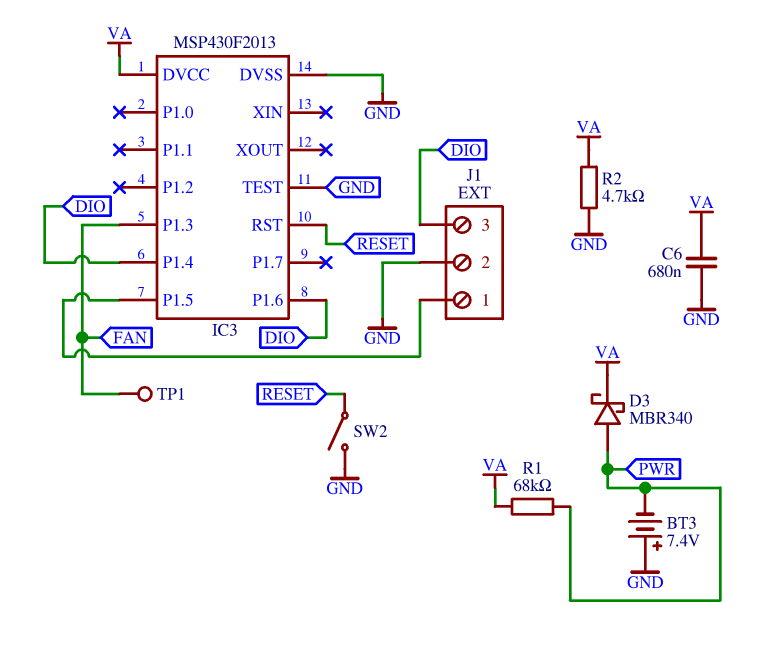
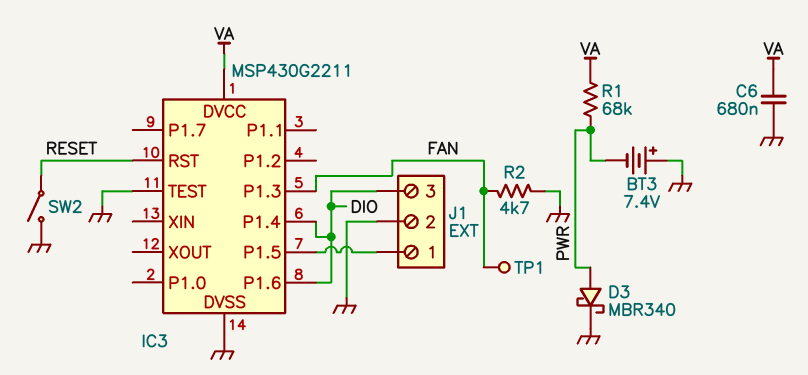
D3: schottky MBR340 (A PWR, K VA) -> schottky MBR340 (A PWR, K GND)
IC3: MSP430F2013 -> MSP430G2211
R2: 4.7k (GND, VA) -> 4.7k (FAN, GND)

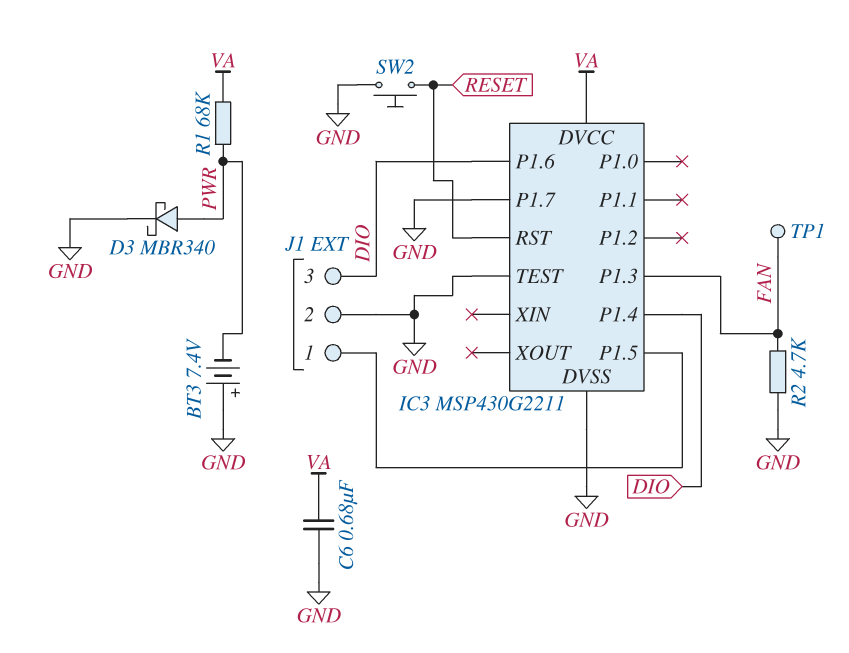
IC3 pin P1.7: none -> GND
SW2: switch (GND, RESET) -> button (GND, RESET)

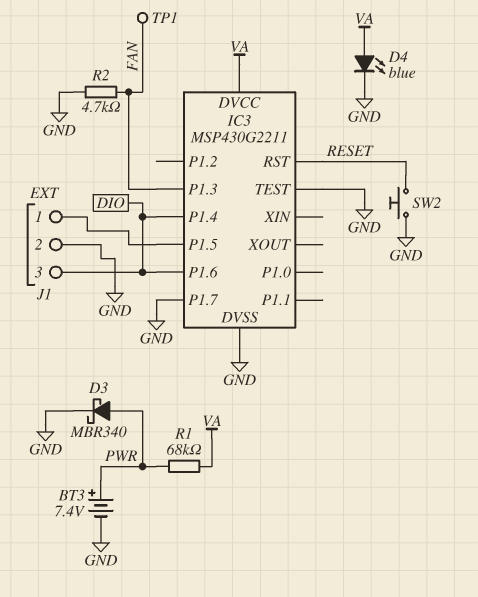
BT3: 7.4V (plus GND, minus PWR) -> 7.4V (plus PWR, minus GND)
C6: 680nF (GND, VA) -> none
D4: none -> LED blue (A VA, K GND)

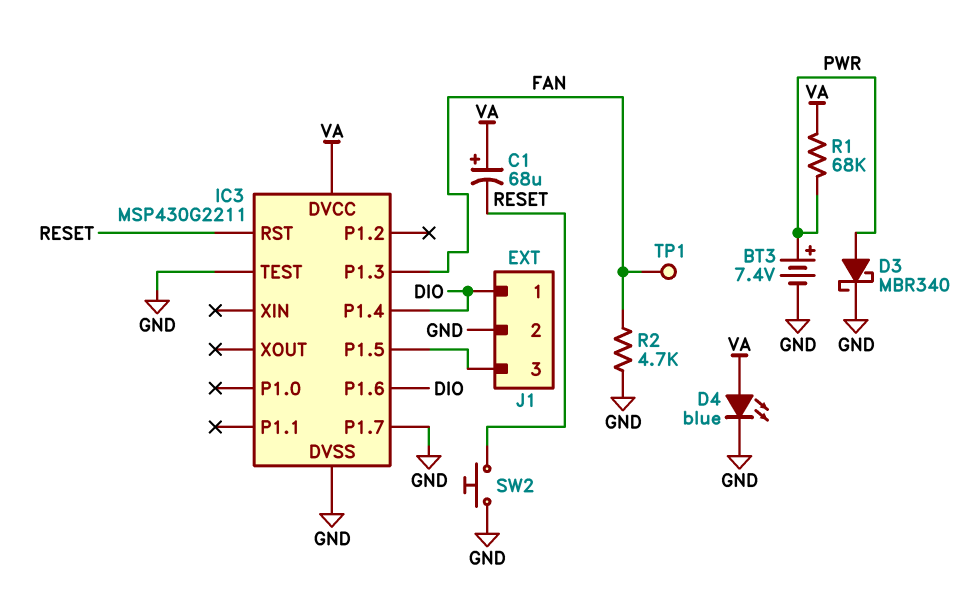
C1: none -> 68uF (plus VA, minus RESET)
J1 pin 1: IC3/P1.5 -> DIO
J1 pin 3: DIO -> IC3/P1.5

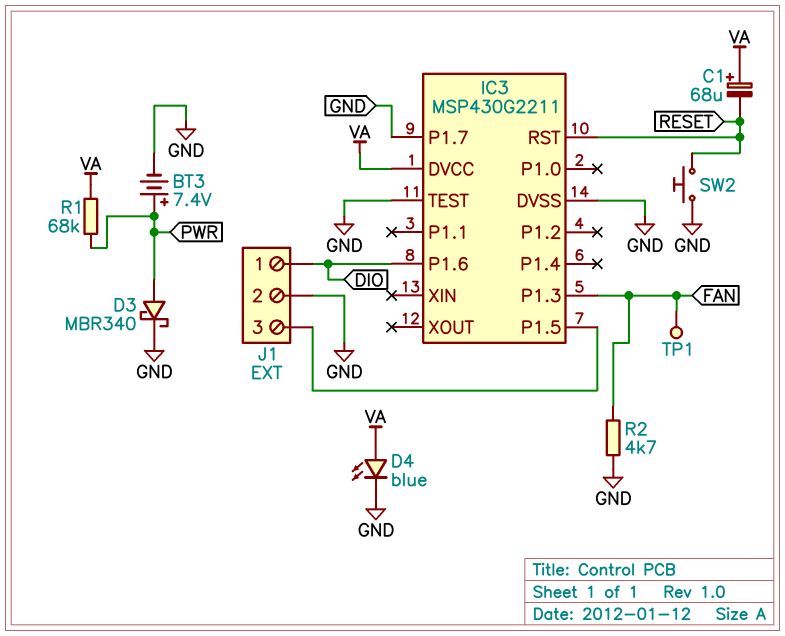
IC3 pin P1.4: DIO -> none

